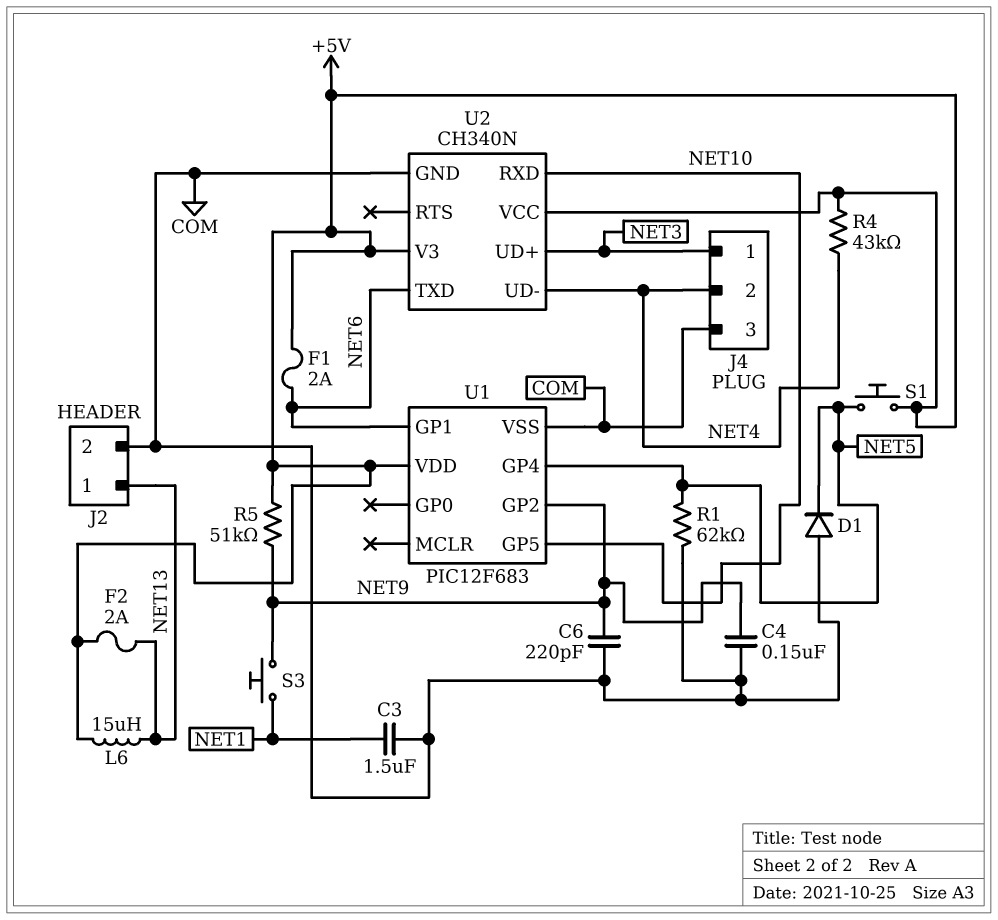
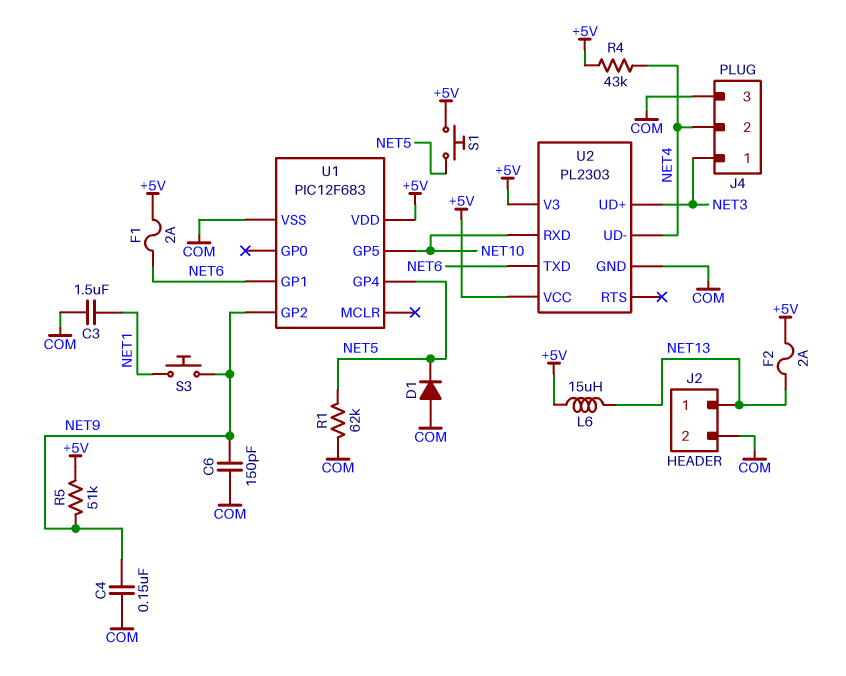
C6: 220pF (COM, NET9) -> 150pF (COM, NET9)
U2: CH340N -> PL2303

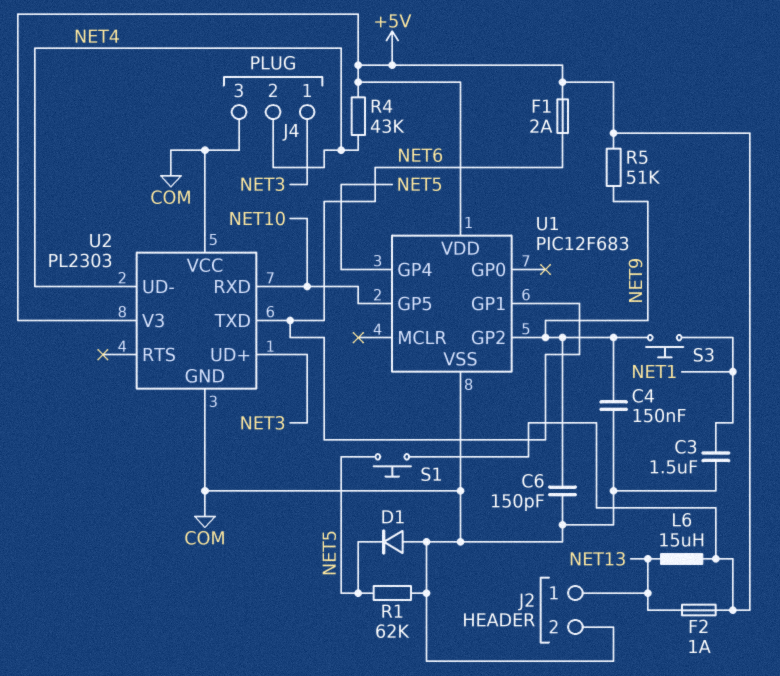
F2: 2A (+5V, NET13) -> 1A (+5V, NET13)
U2 pin VCC: +5V -> COM

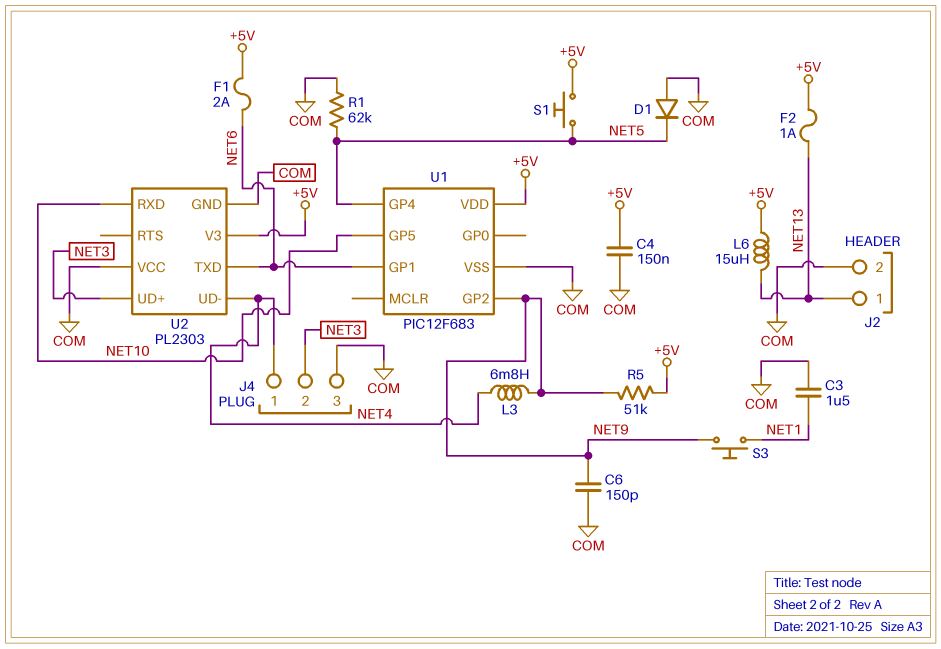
C4: 150nF (COM, NET9) -> 150nF (+5V, COM)
J4 pin 1: NET3 -> NET4
J4 pin 2: NET4 -> NET3
L3: none -> 6.8mH (NET4, NET9)
R4: 43k (+5V, NET4) -> none

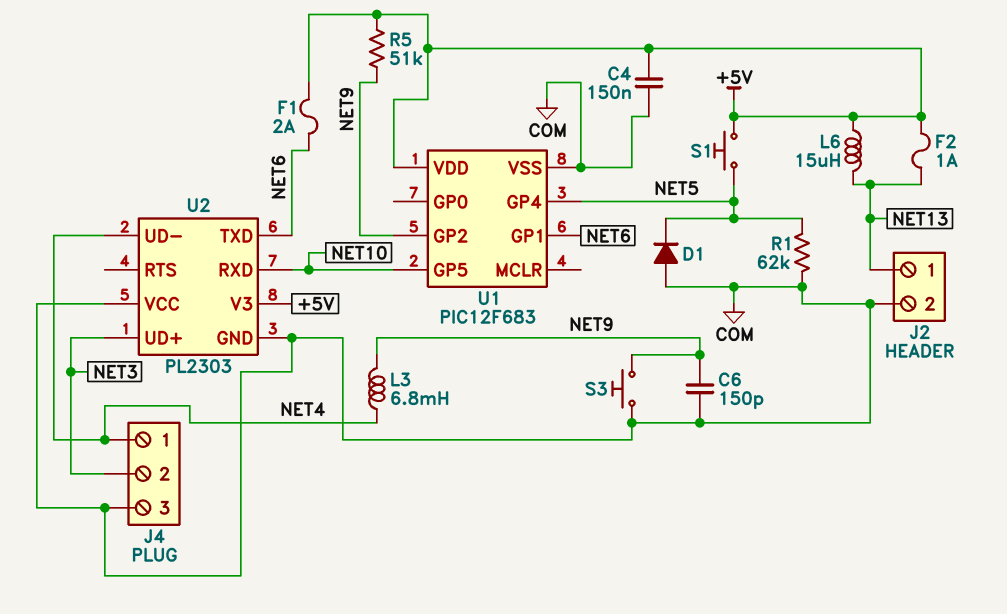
C3: 1.5uF (COM, NET1) -> none
S3: button (NET1, NET9) -> button (COM, NET9)

